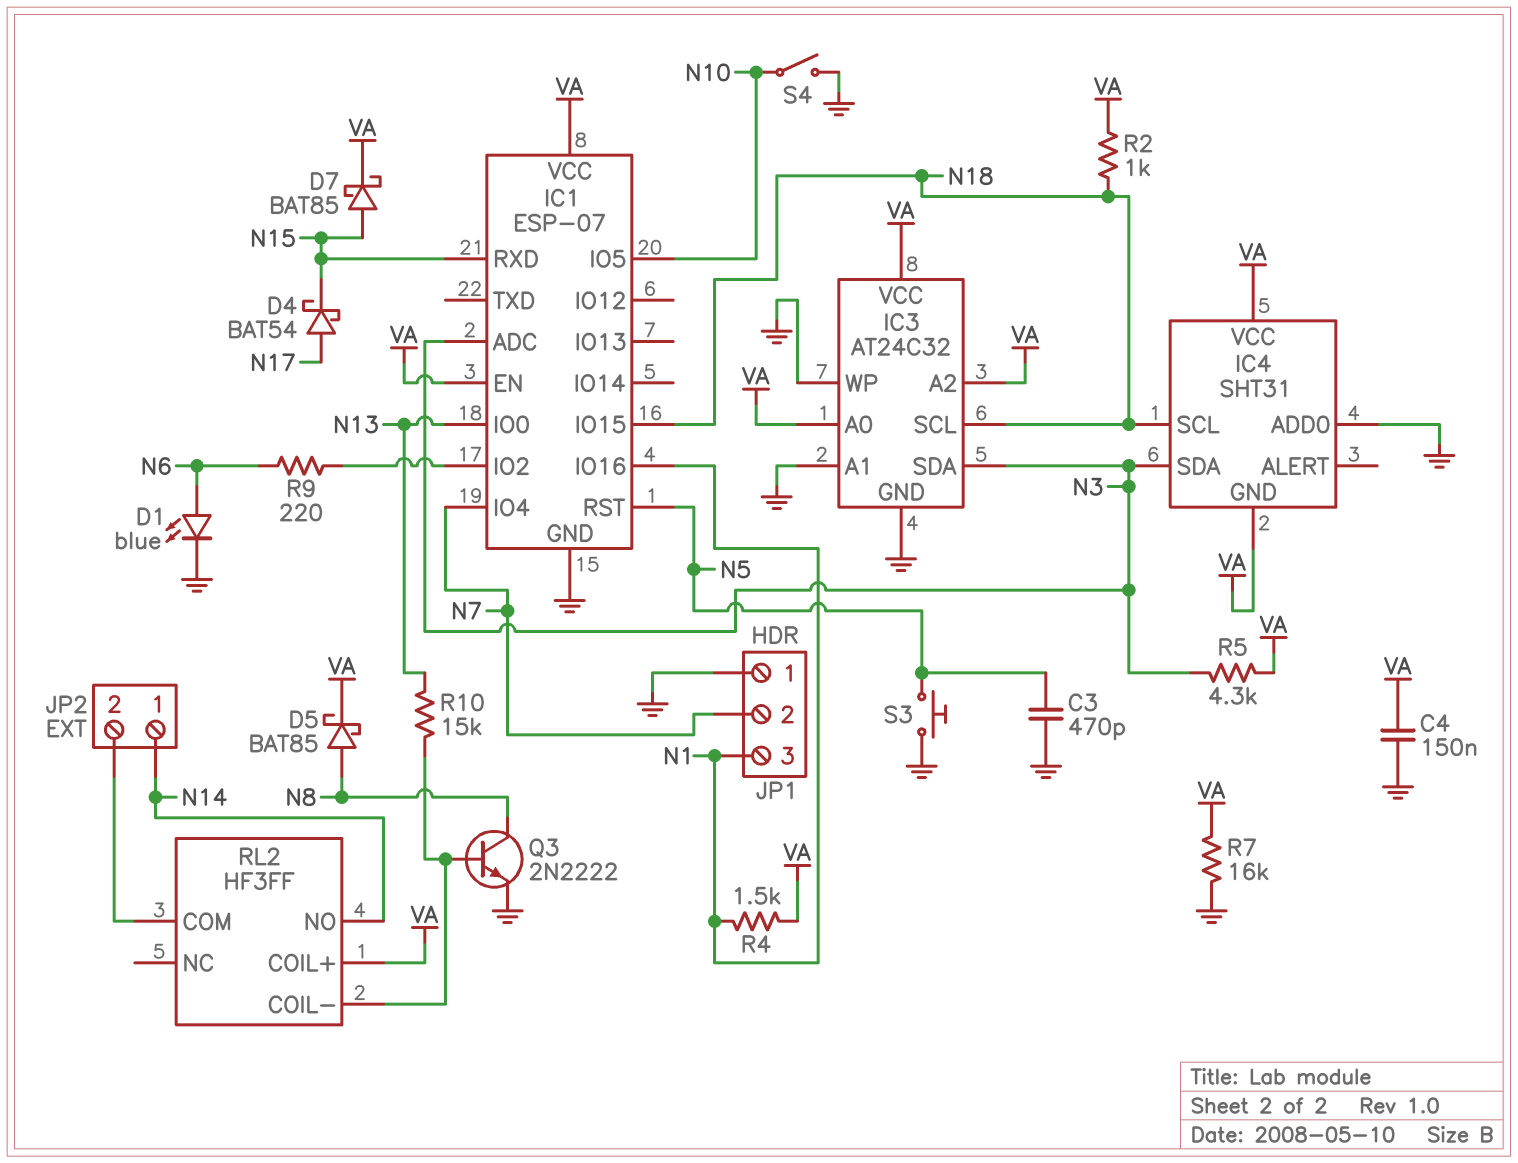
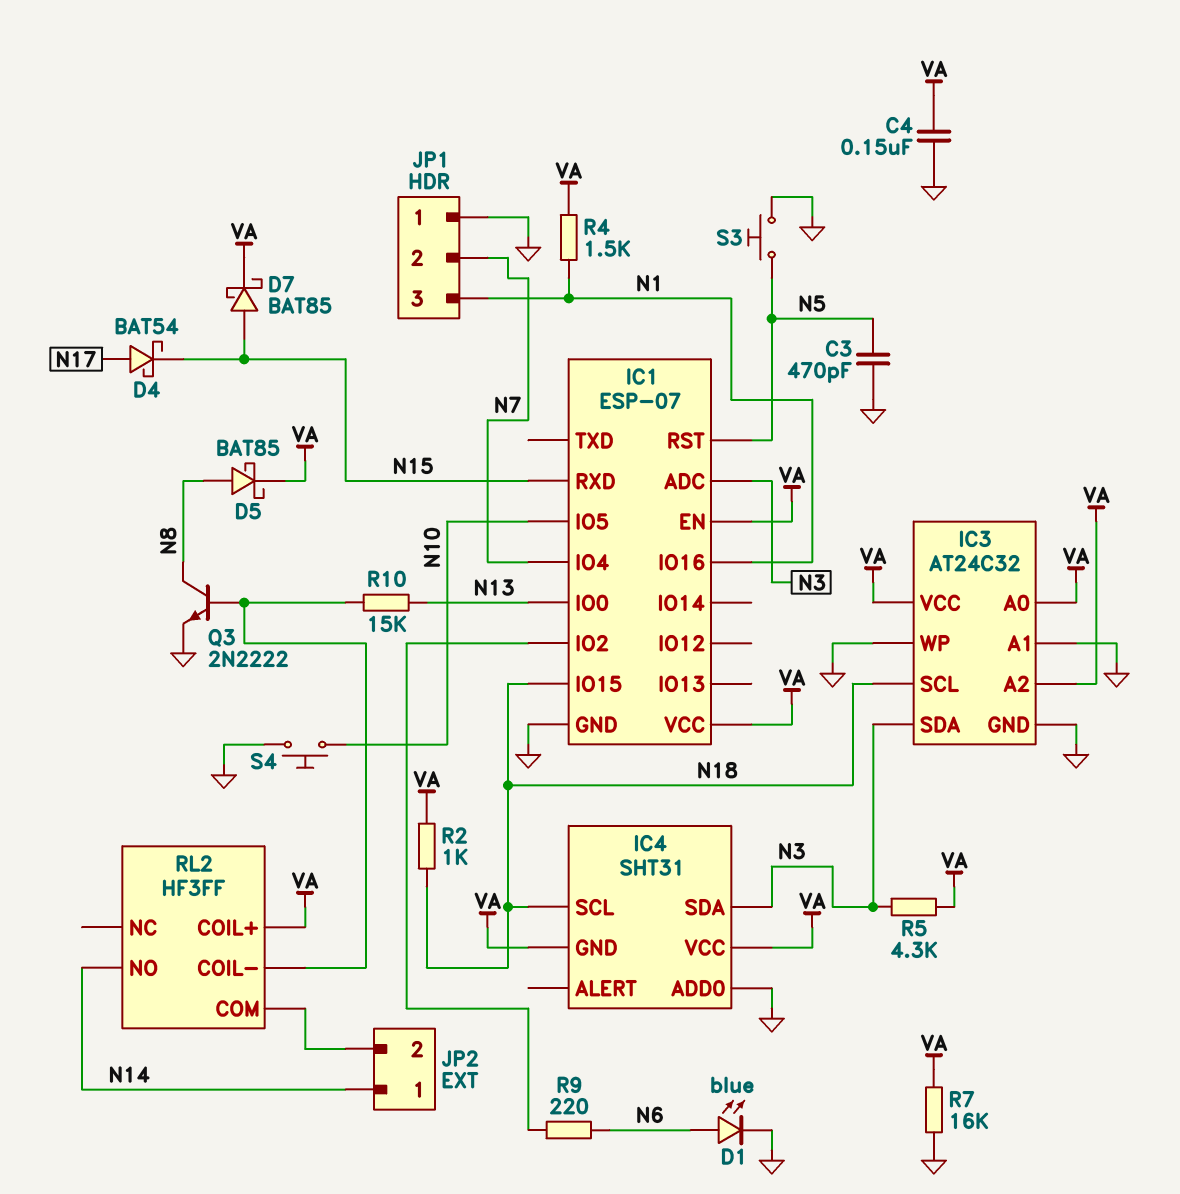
S4: switch (GND, N10) -> button (GND, N10)

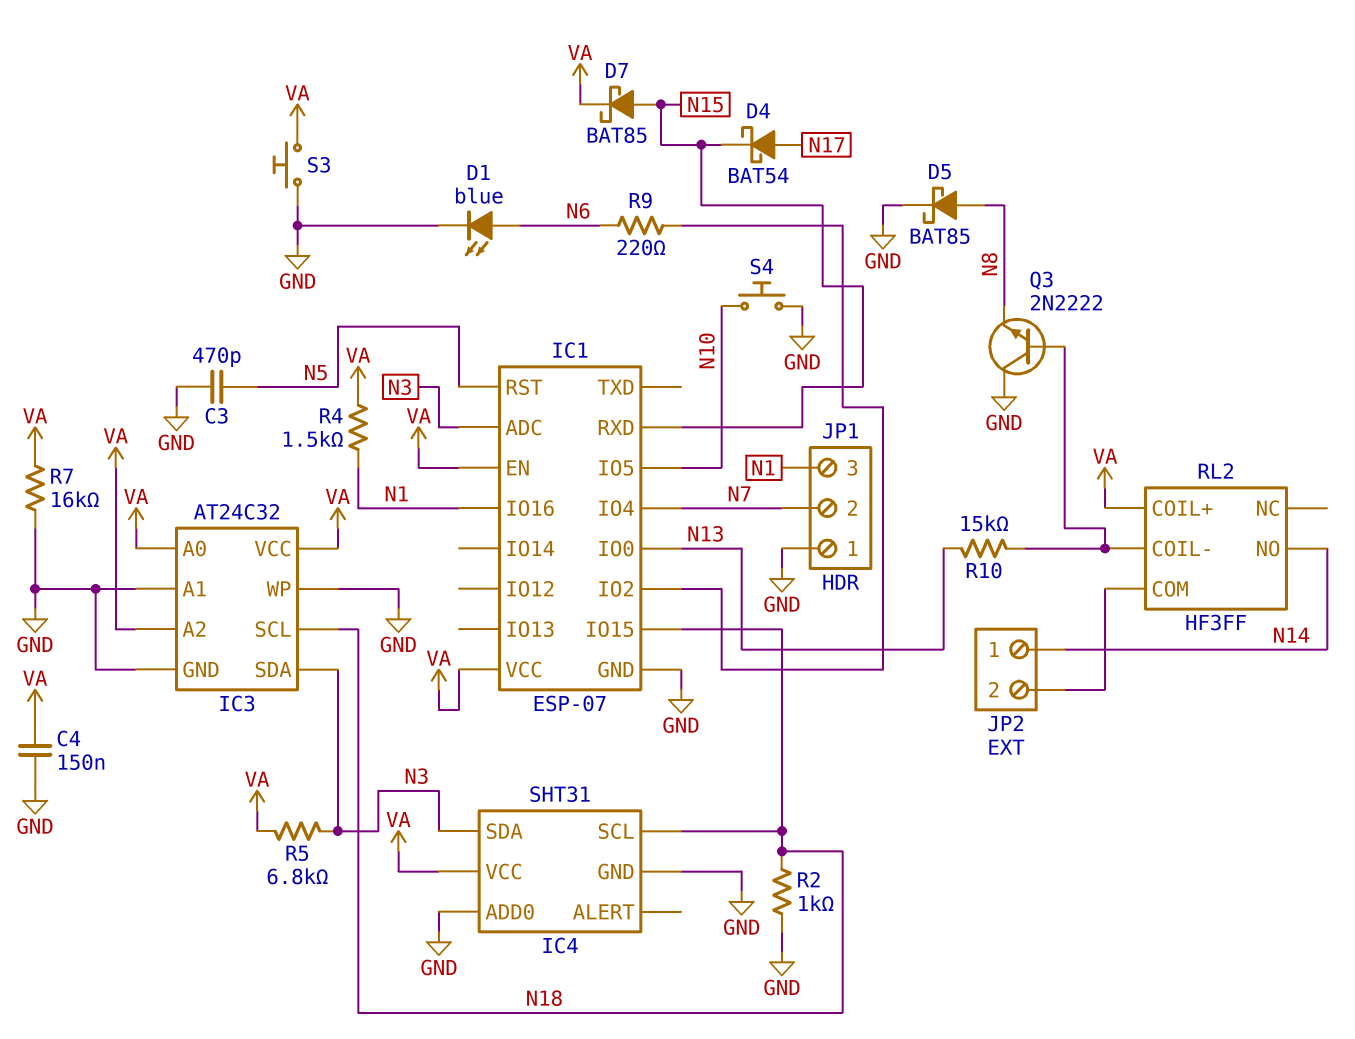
D5: schottky BAT85 (A N8, K VA) -> schottky BAT85 (A N8, K GND)
IC4 pin GND: VA -> GND
Q3: NPN 2N2222 (B RL2/COIL-, C N8, E GND) -> NPN 2N2222 (B RL2/COIL-, C GND, E N8)
R2: 1k (N18, VA) -> 1k (GND, N18)
R5: 4.3k (N3, VA) -> 6.8k (N3, VA)
S3: button (GND, N5) -> button (GND, VA)

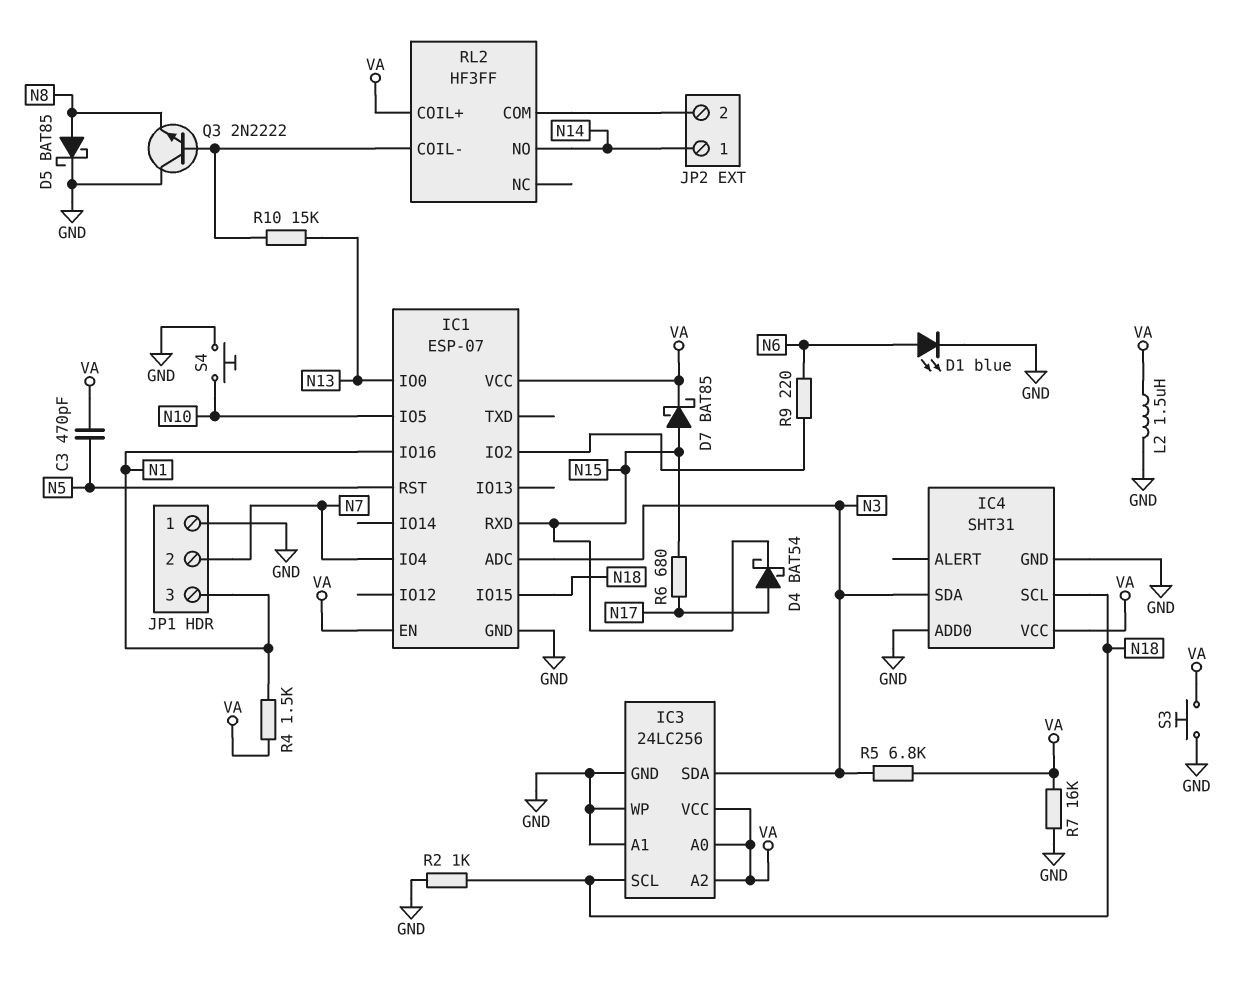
C3: 470pF (GND, N5) -> 470pF (N5, VA)
C4: 150nF (GND, VA) -> none
IC3: AT24C32 -> 24LC256
L2: none -> 1.5uH (GND, VA)
R6: none -> 680 (N15, N17)

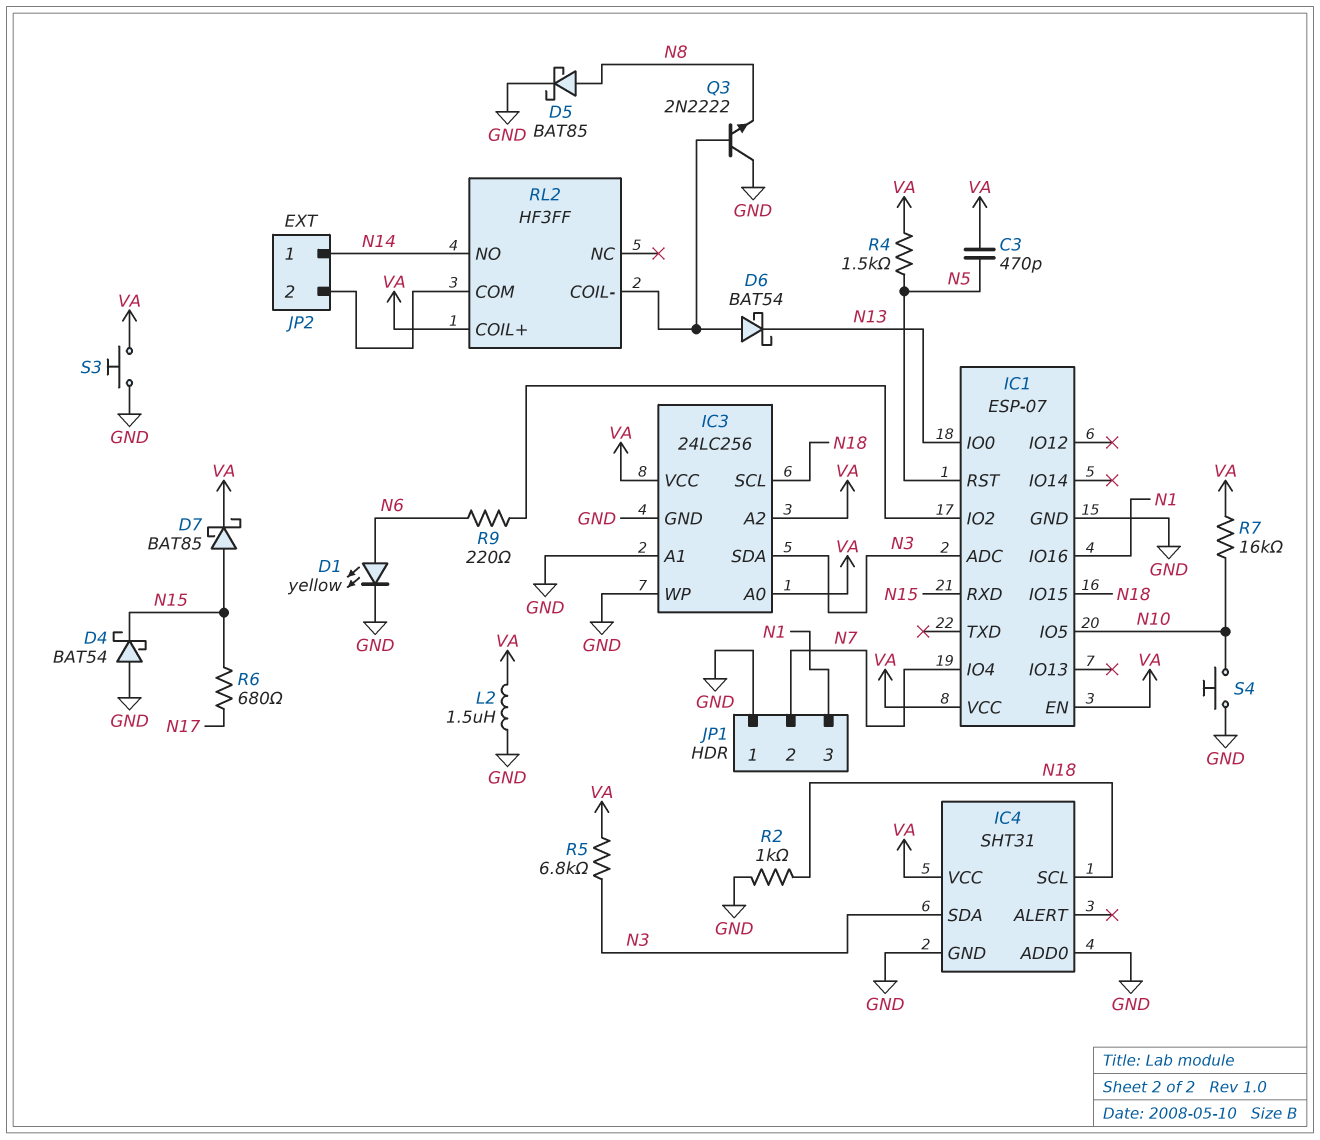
D1: LED blue (A N6, K GND) -> LED yellow (A N6, K GND)
D4: schottky BAT54 (A N17, K N15) -> schottky BAT54 (A GND, K N15)
D6: none -> schottky BAT54 (A RL2/COIL-, K N13)
R4: 1.5k (N1, VA) -> 1.5k (N5, VA)
R7: 16k (GND, VA) -> 16k (N10, VA)
R10: 15k (N13, RL2/COIL-) -> none

